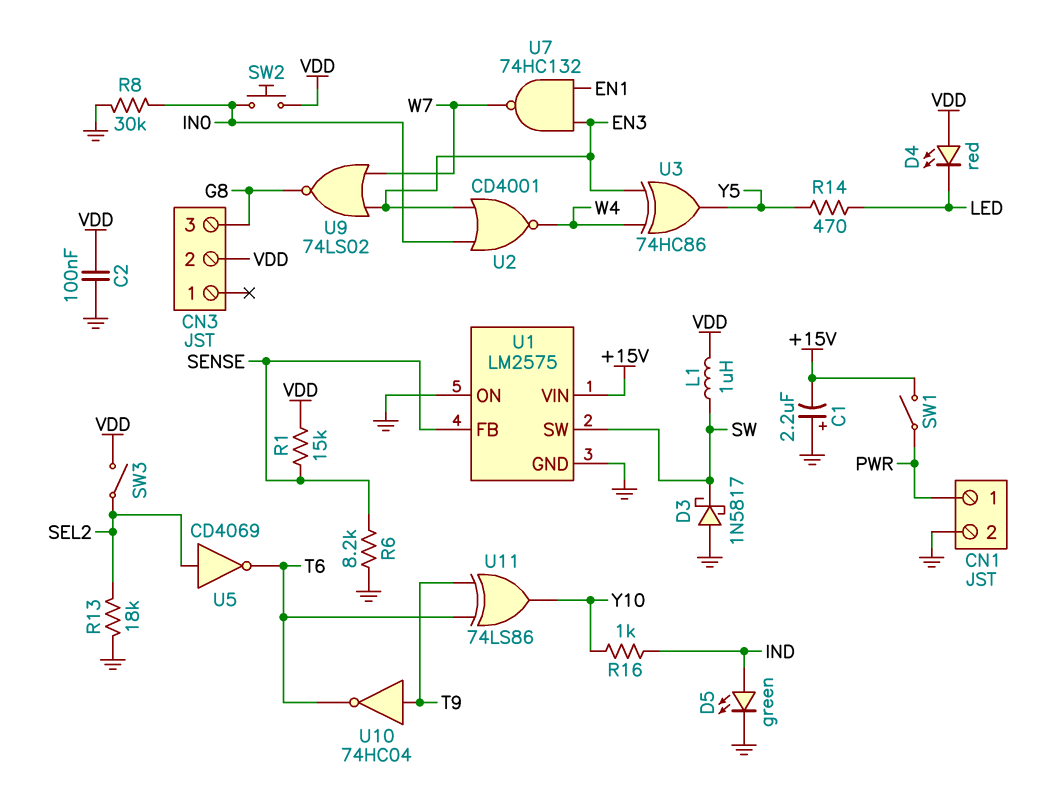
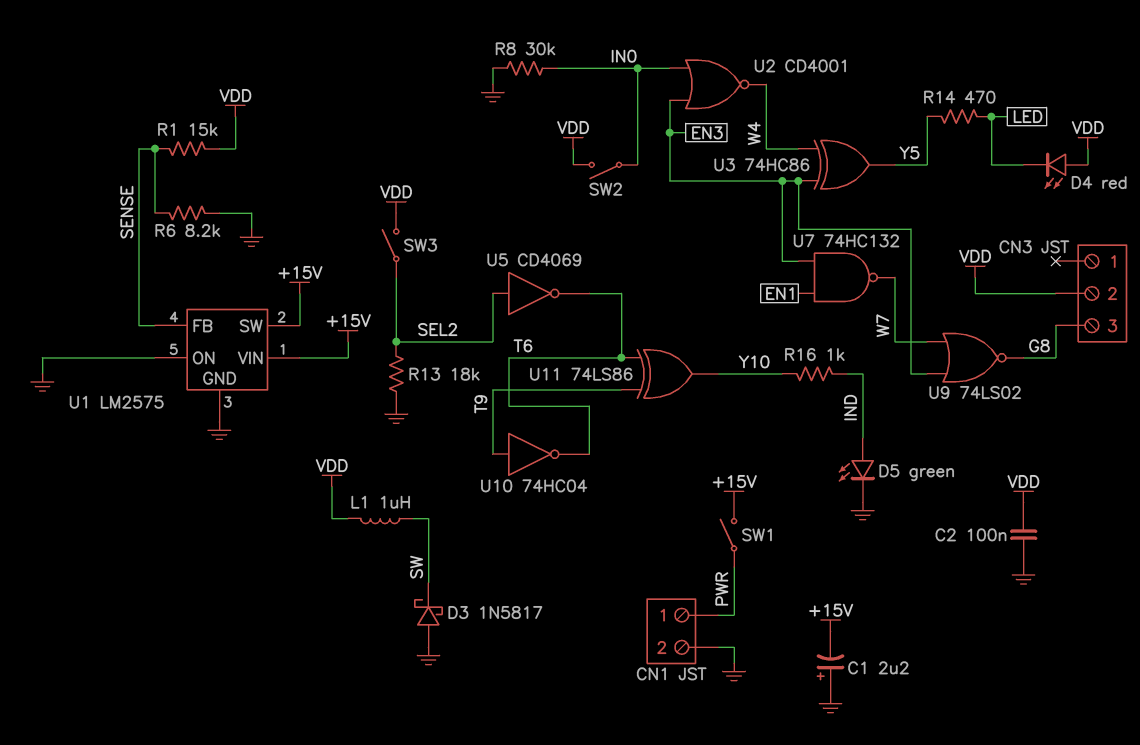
SW2: button (IN0, VDD) -> switch (IN0, VDD)
U1 pin SW: SW -> +15V

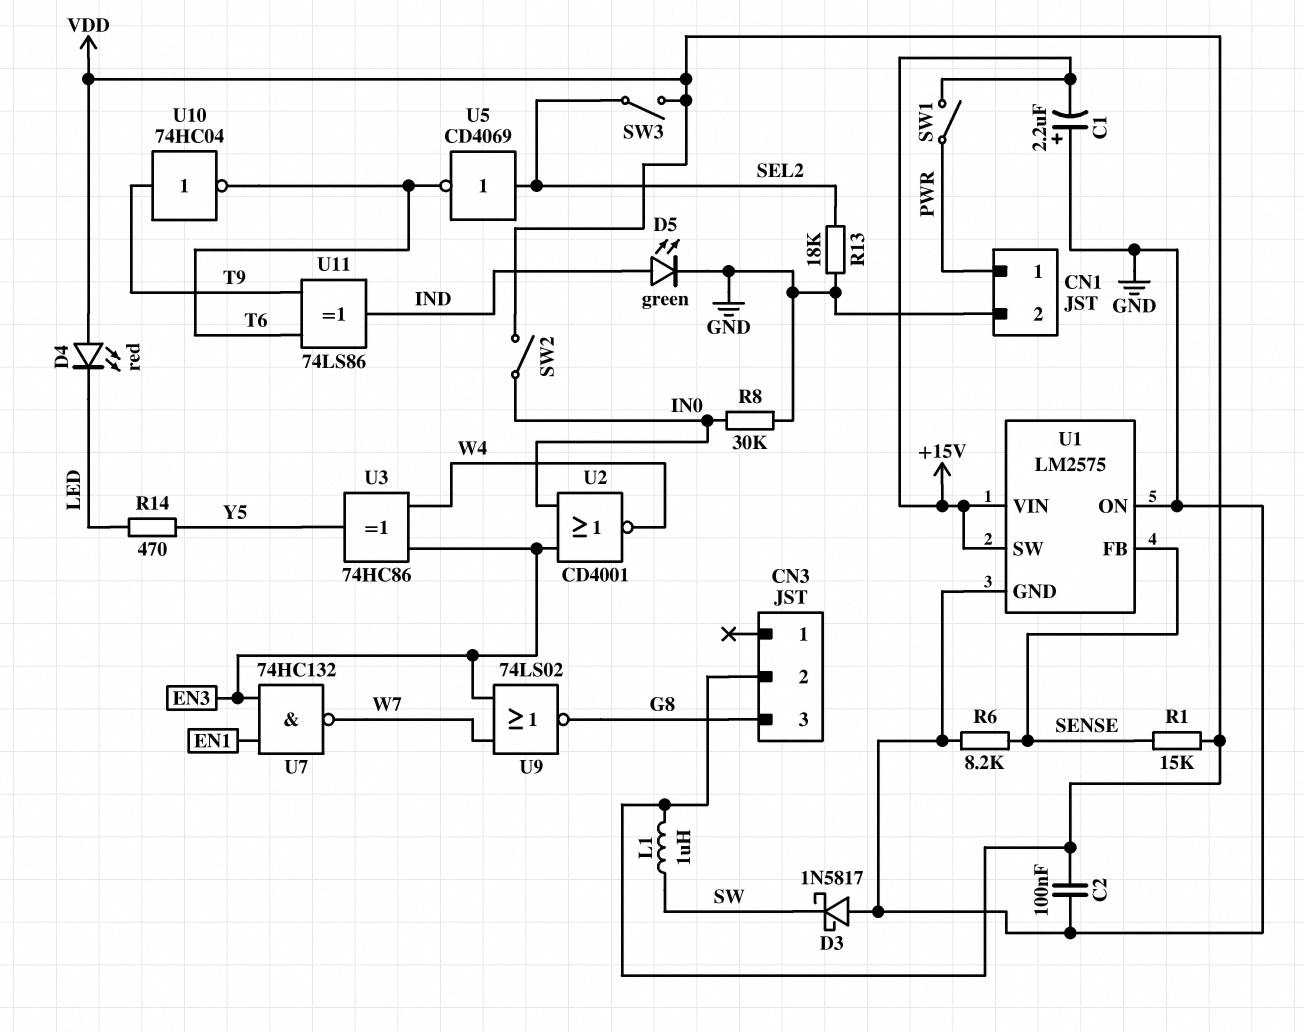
R16: 1k (IND, Y10) -> none
U11: XOR 74LS86 (in T6, in T9, out Y10) -> XOR 74LS86 (in T6, in T9, out IND)

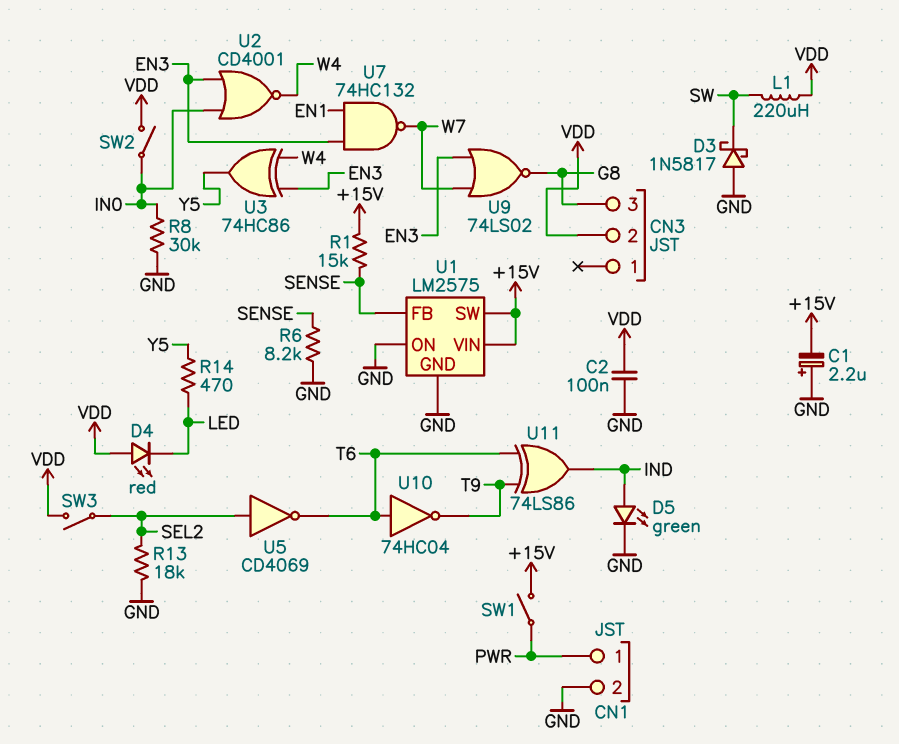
L1: 1uH (SW, VDD) -> 220uH (SW, VDD)
R1: 15k (SENSE, VDD) -> 15k (+15V, SENSE)
U10: NOT 74HC04 (in T9, out T6) -> NOT 74HC04 (in T6, out T9)

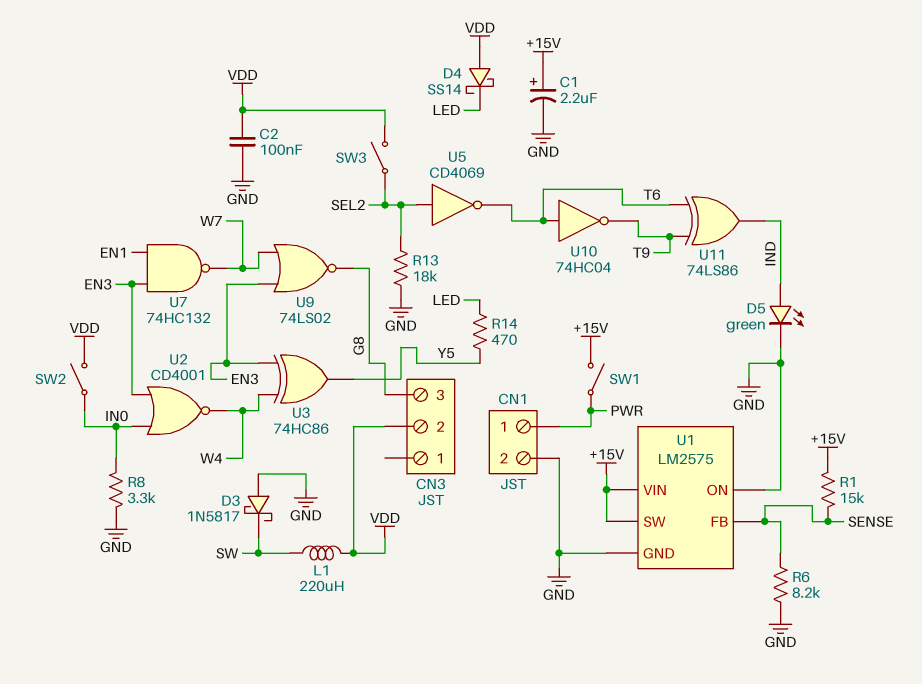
C1: 2.2uF (plus GND, minus +15V) -> 2.2uF (plus +15V, minus GND)
D4: LED red (A VDD, K LED) -> schottky SS14 (A VDD, K LED)
R8: 30k (GND, IN0) -> 3.3k (GND, IN0)

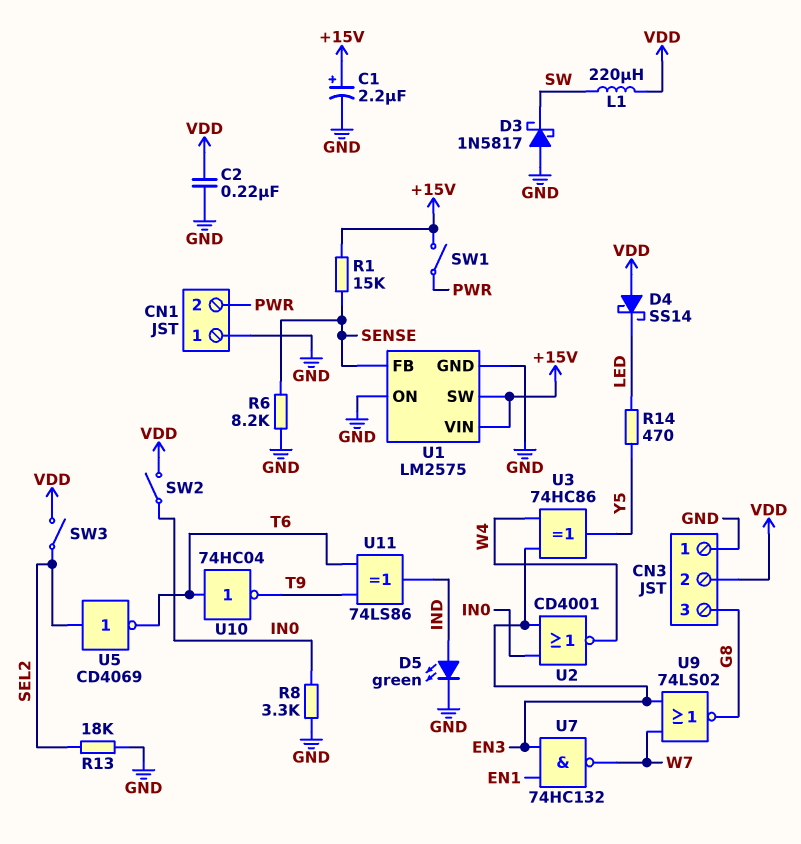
C2: 100nF (GND, VDD) -> 220nF (GND, VDD)
CN1 pin 1: PWR -> GND
CN1 pin 2: GND -> PWR
CN3 pin 1: none -> GND

